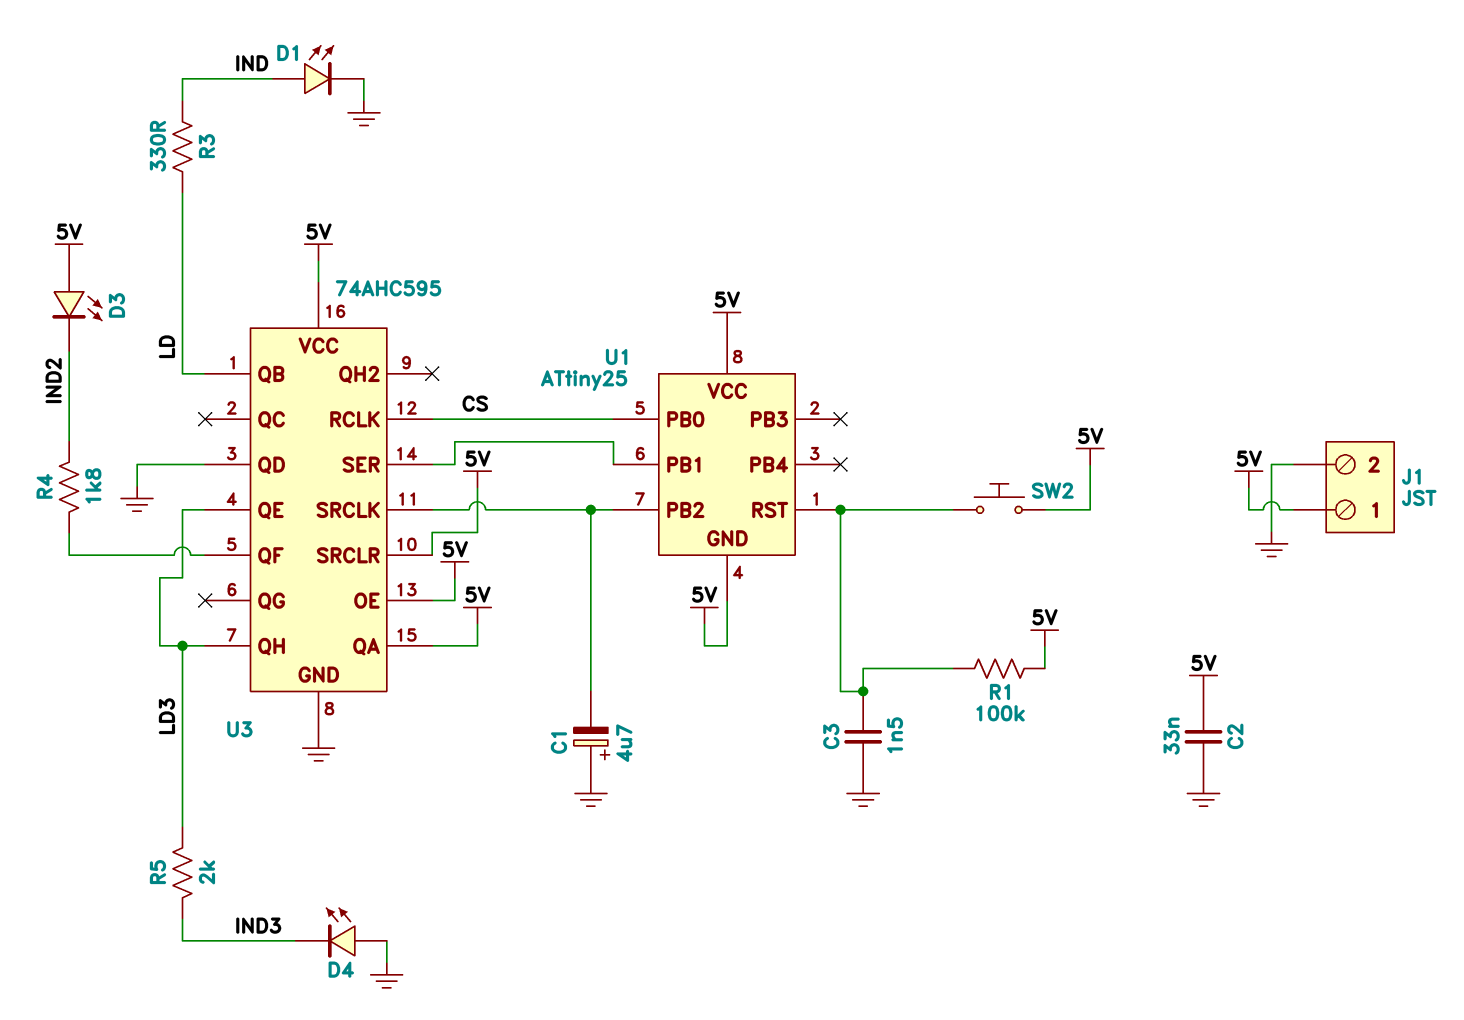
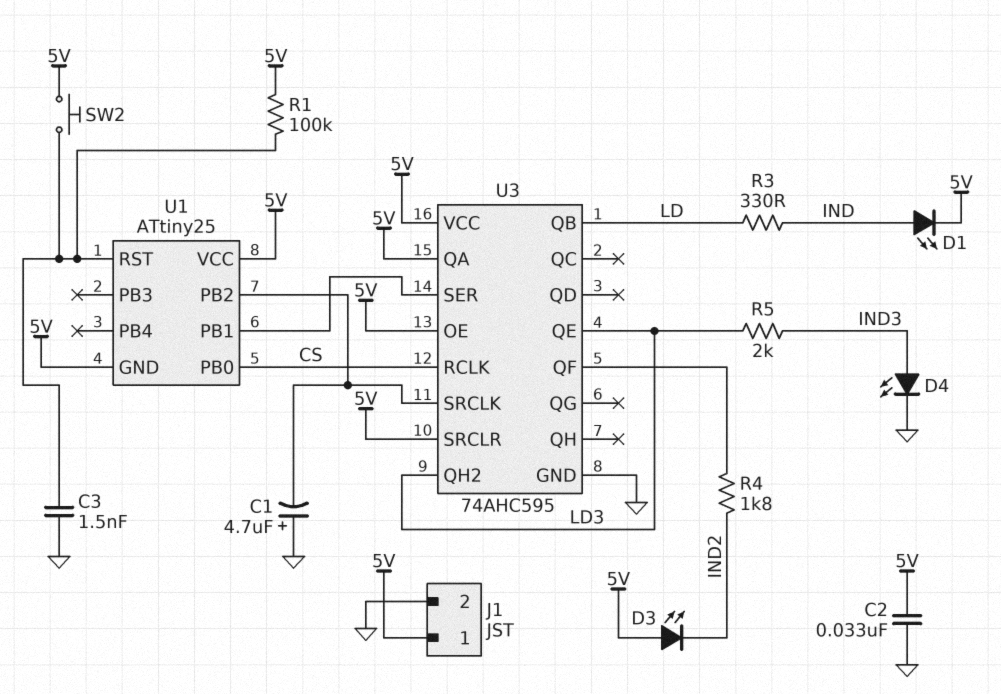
D1: LED (A IND, K GND) -> LED (A IND, K 5V)
D4: LED (A GND, K IND3) -> LED (A IND3, K GND)
U3 pin QD: GND -> none
U3 pin QH: LD3 -> none
U3 pin QH2: none -> LD3

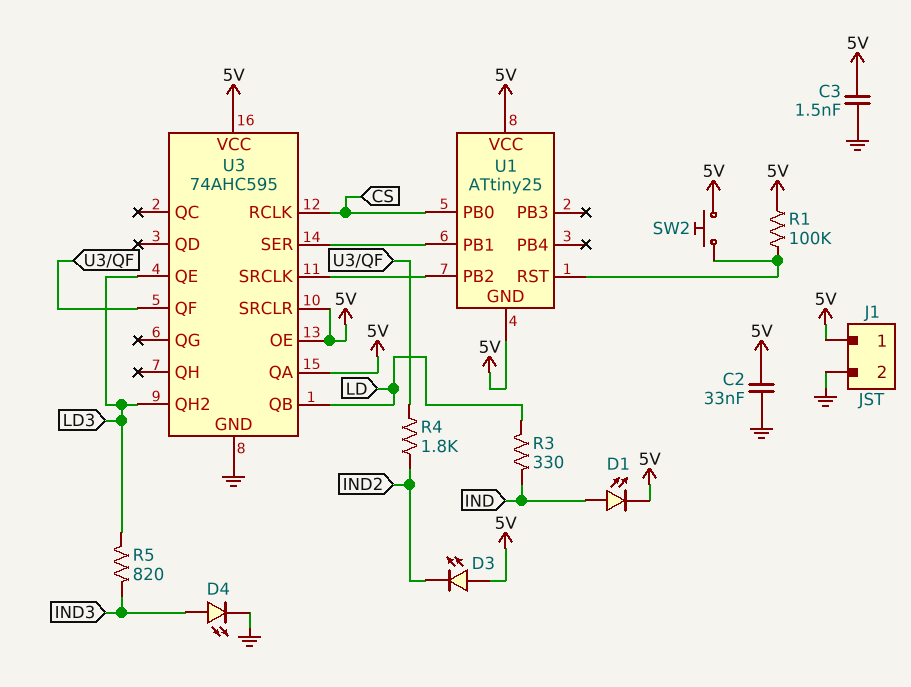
C1: 4.7uF (plus GND, minus U1/PB2) -> none
C3: 1.5nF (GND, U1/RST) -> 1.5nF (5V, GND)
R5: 2k (IND3, LD3) -> 820 (IND3, LD3)

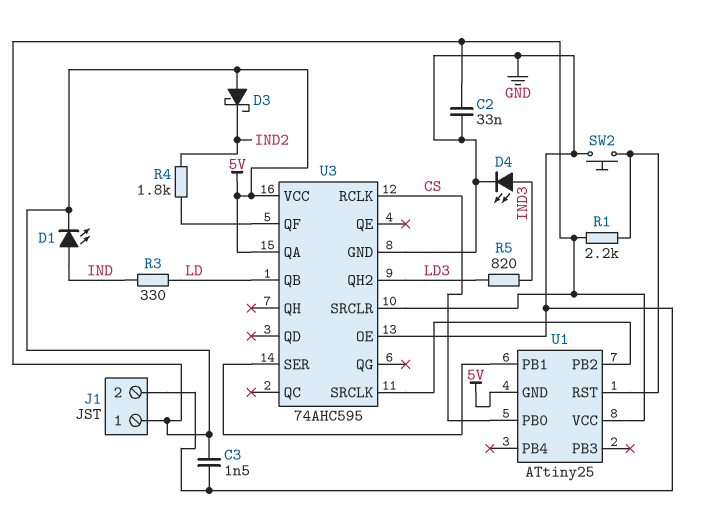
D3: LED (A 5V, K IND2) -> schottky (A 5V, K IND2)
R1: 100k (5V, U1/RST) -> 2.2k (5V, U1/RST)
SW2: button (5V, U1/RST) -> button (GND, U1/RST)
U3 pin OE: 5V -> GND
U3 pin QE: LD3 -> none

